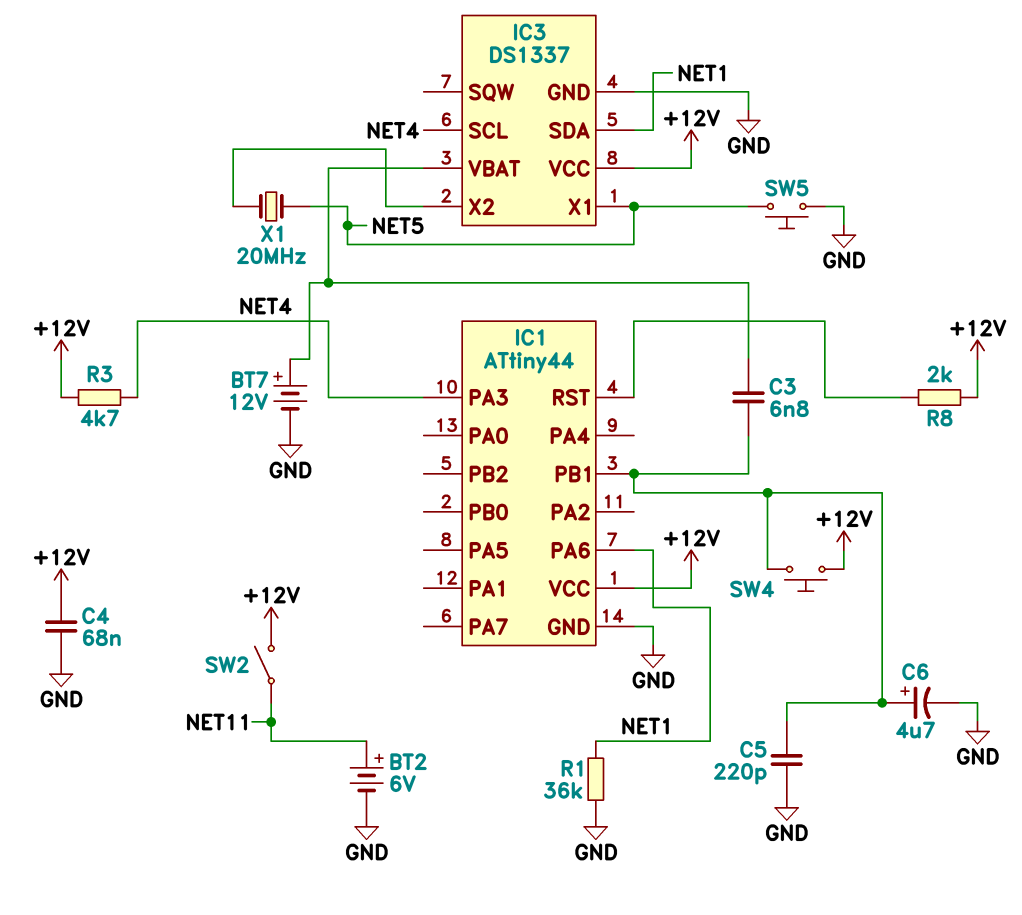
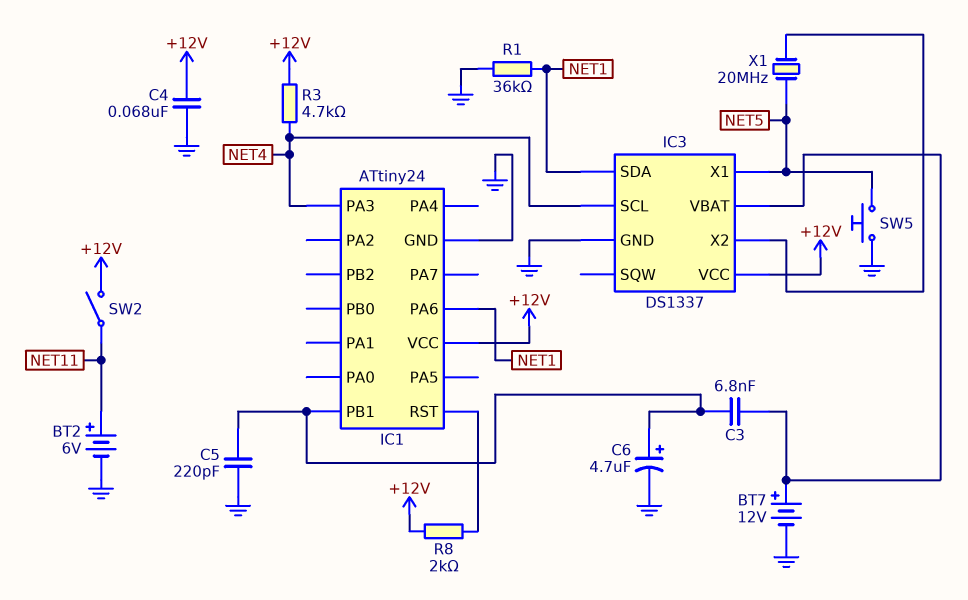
IC1: ATtiny44 -> ATtiny24
SW4: button (+12V, IC1/PB1) -> none

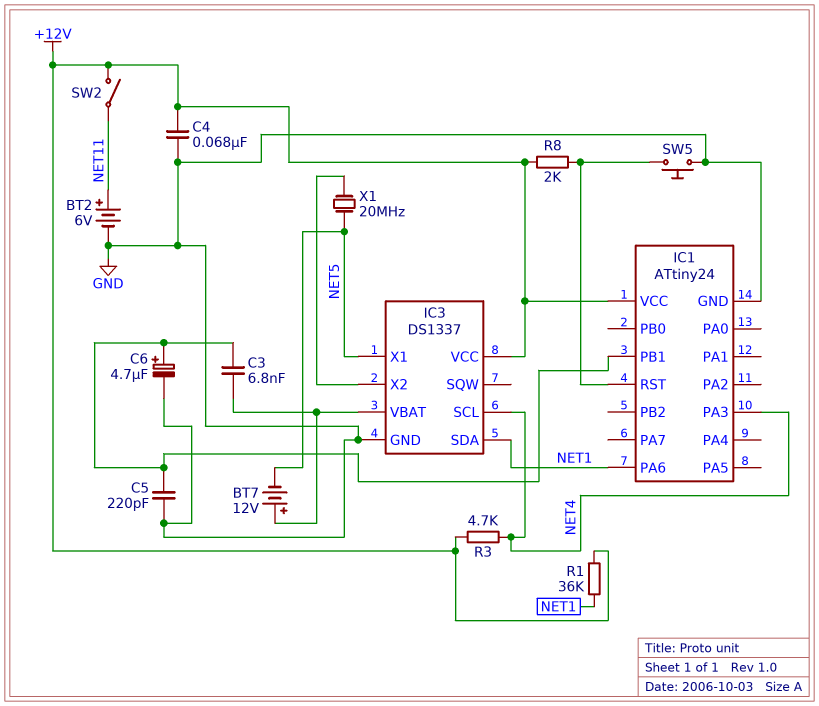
BT7: 12V (plus IC3/VBAT, minus GND) -> 12V (plus IC3/VBAT, minus NET5)
R1: 36k (GND, NET1) -> 36k (+12V, NET1)
SW5: button (GND, NET5) -> button (GND, IC1/RST)

